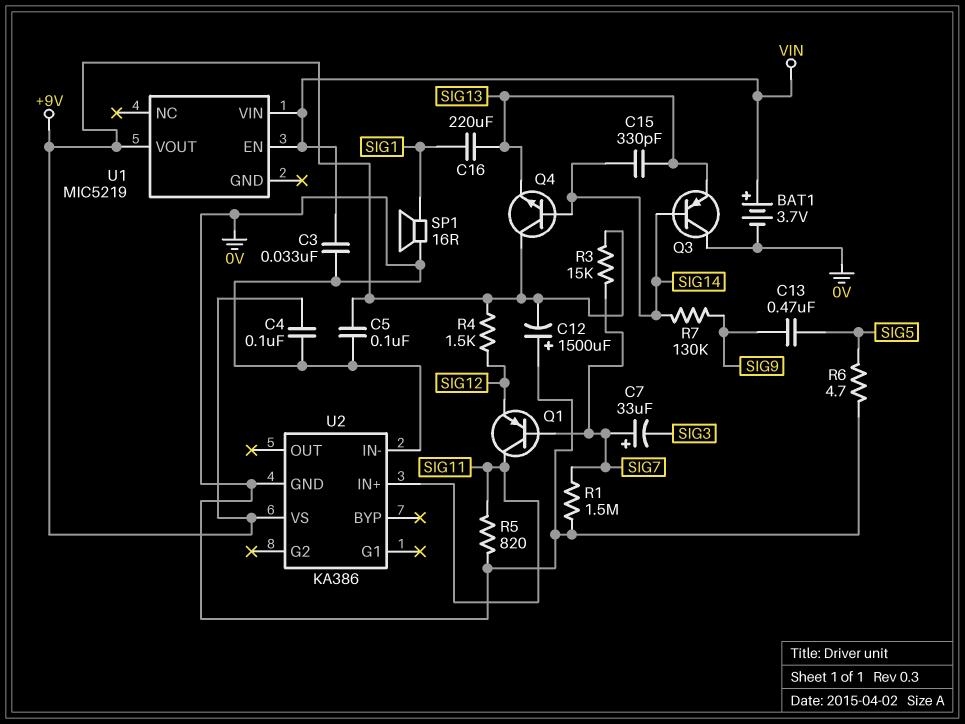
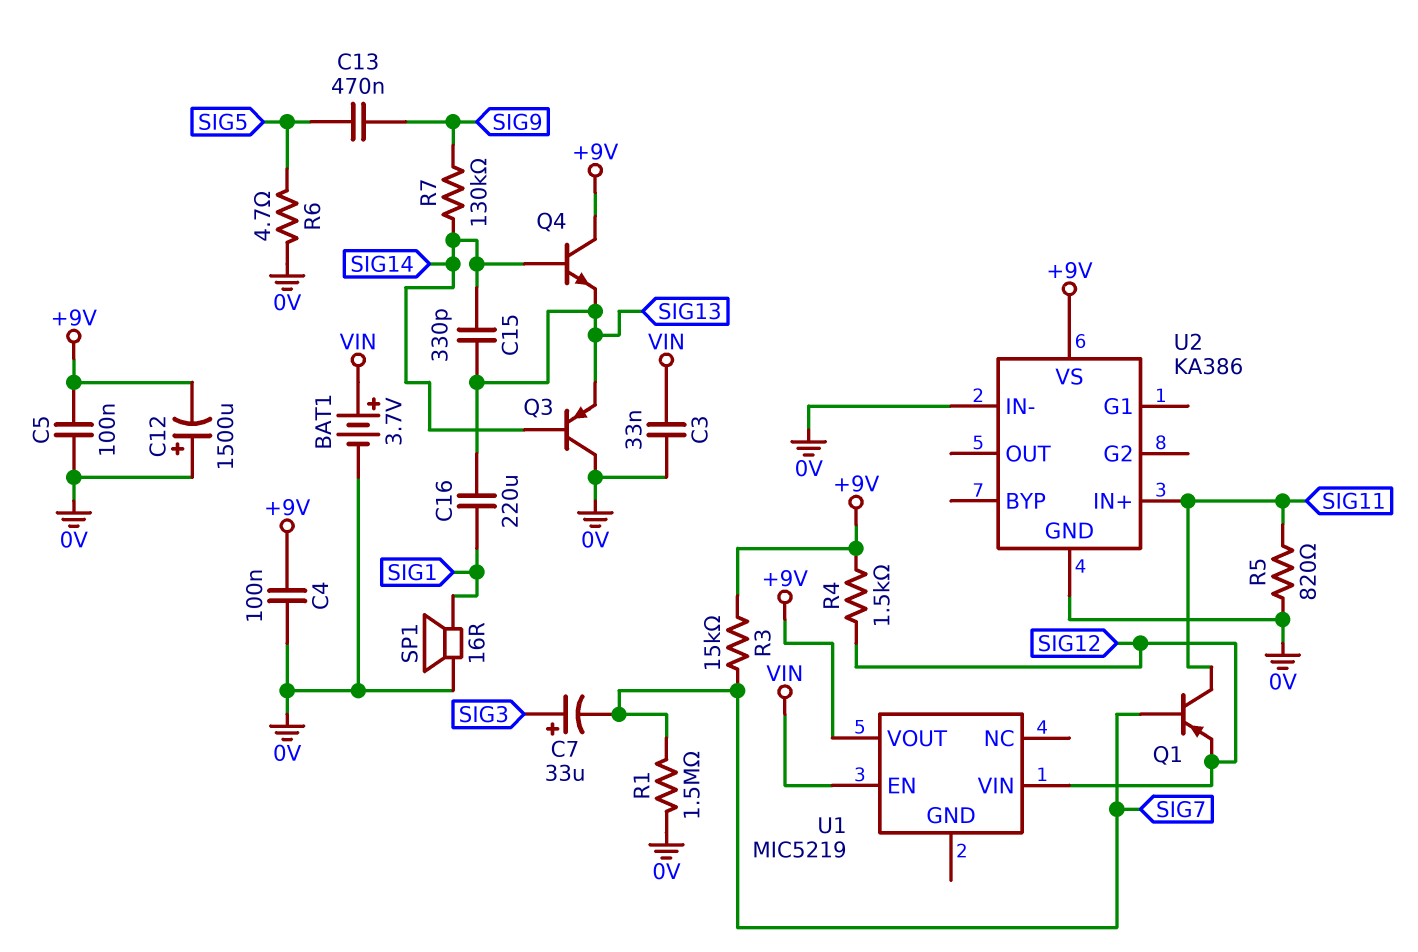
C7: 33uF (plus SIG7, minus SIG3) -> 33uF (plus SIG3, minus SIG7)
U1 pin VIN: VIN -> SIG12

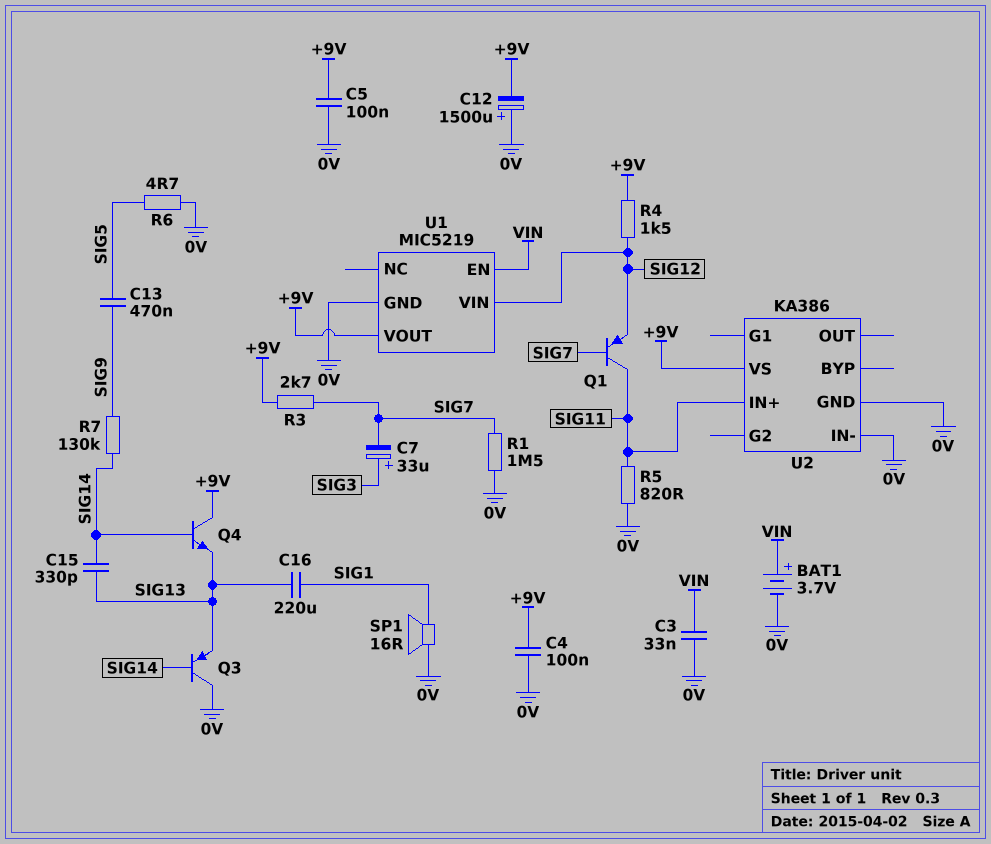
R3: 15k (+9V, SIG7) -> 2.7k (+9V, SIG7)
U1 pin GND: none -> 0V

